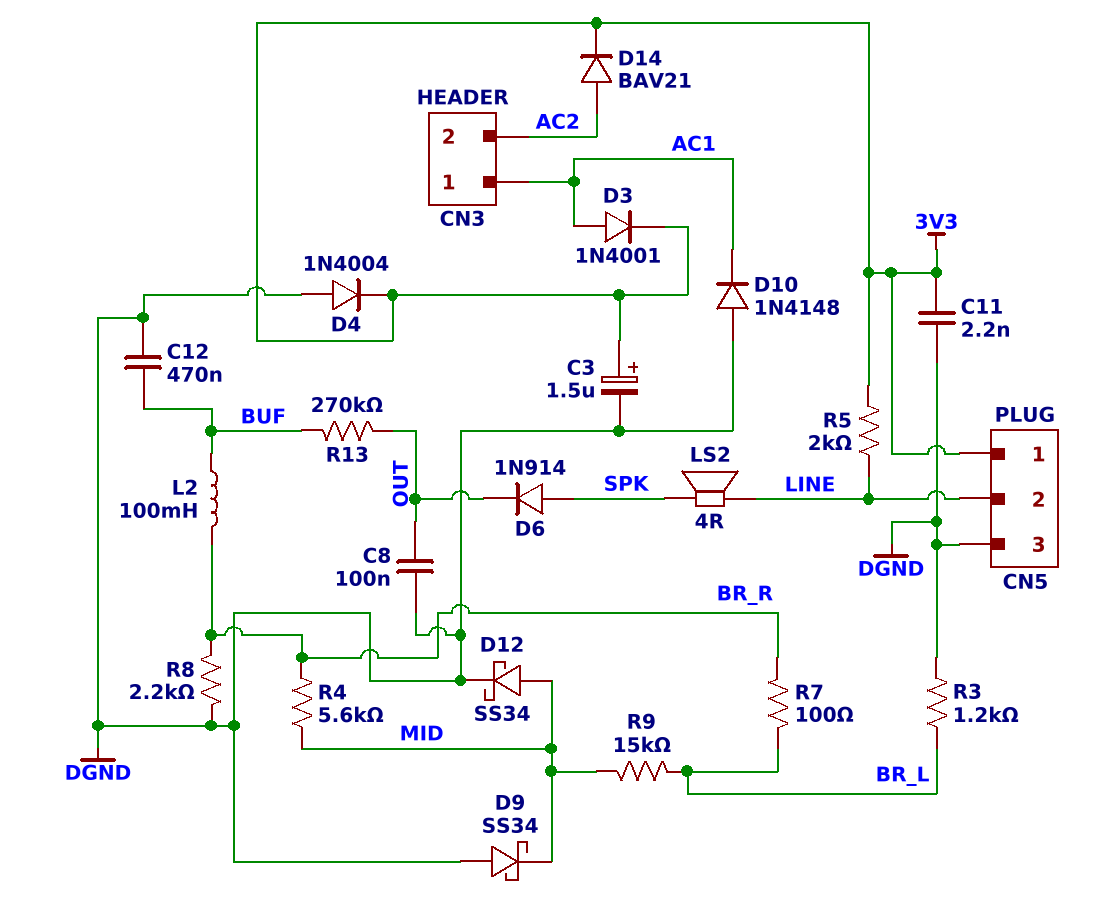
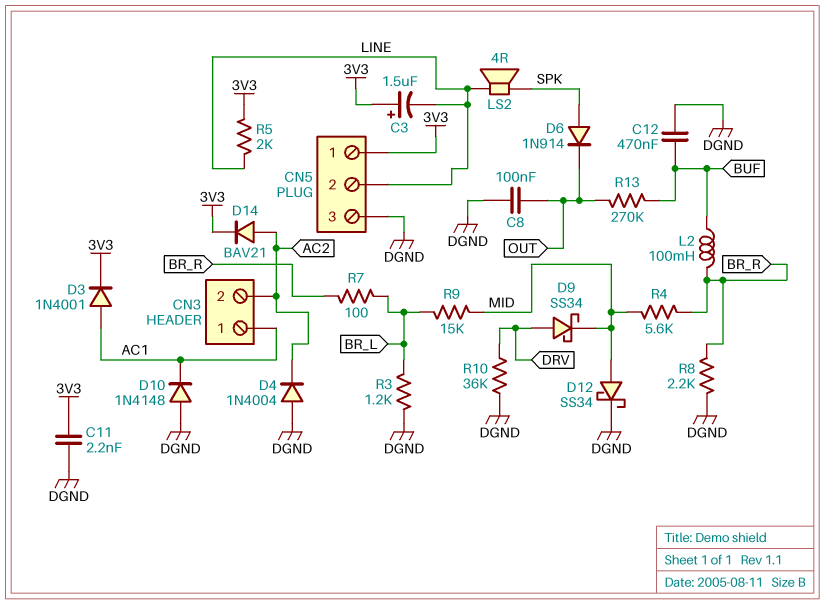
C3: 1.5uF (plus 3V3, minus DGND) -> 1.5uF (plus 3V3, minus LINE)
D4: diode 1N4004 (A DGND, K 3V3) -> diode 1N4004 (A DGND, K AC2)
D9: schottky SS34 (A DGND, K MID) -> schottky SS34 (A DRV, K MID)
R10: none -> 36k (DGND, DRV)

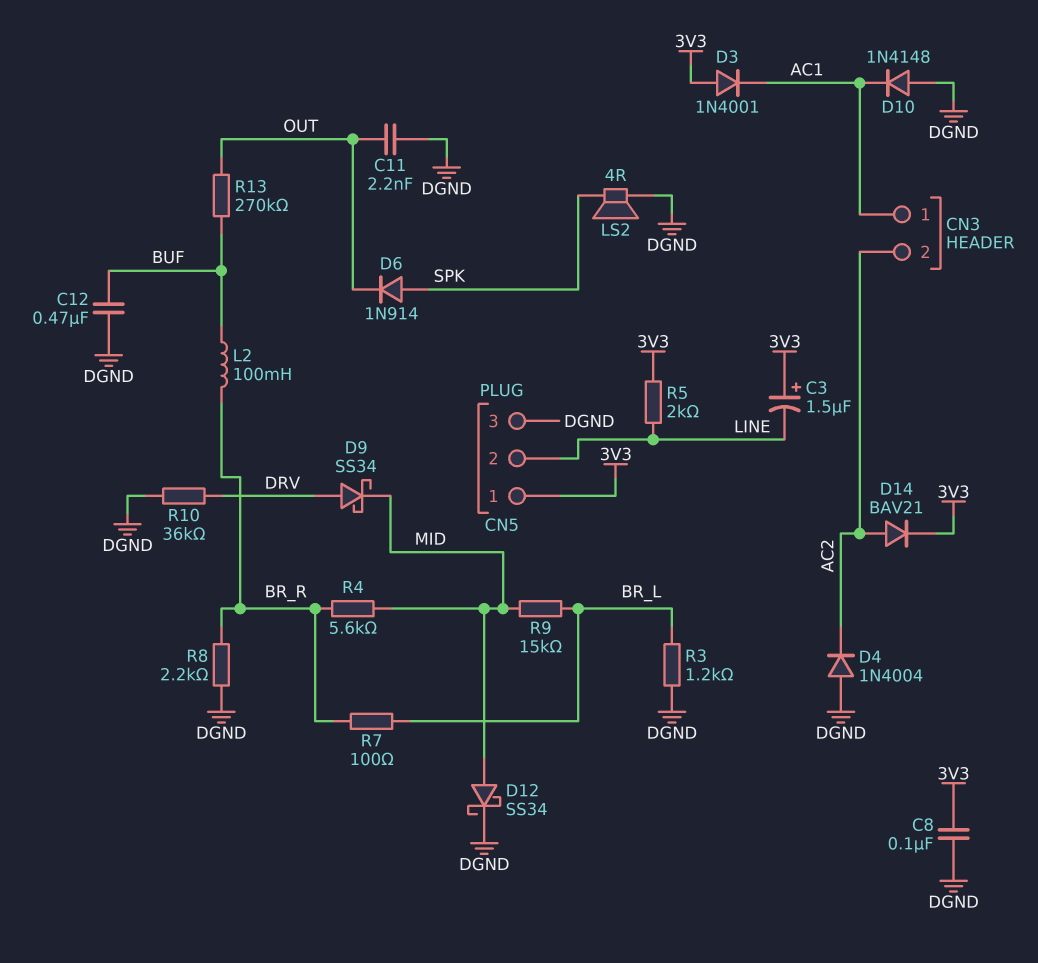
C8: 100nF (DGND, OUT) -> 100nF (3V3, DGND)
C11: 2.2nF (3V3, DGND) -> 2.2nF (DGND, OUT)
D3: diode 1N4001 (A AC1, K 3V3) -> diode 1N4001 (A 3V3, K AC1)
LS2: speaker 4R (LINE, SPK) -> speaker 4R (DGND, SPK)

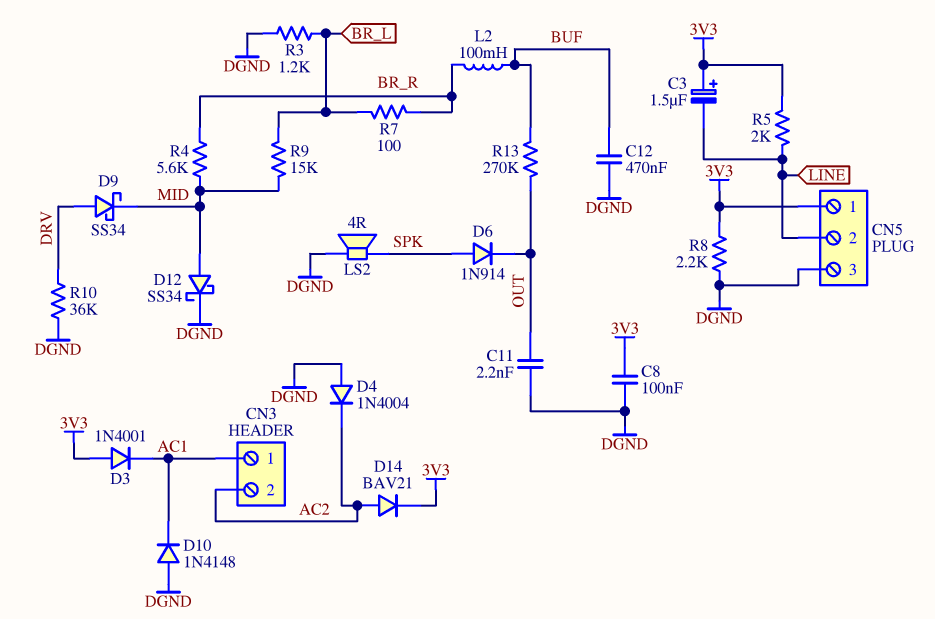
R8: 2.2k (BR_R, DGND) -> 2.2k (3V3, DGND)

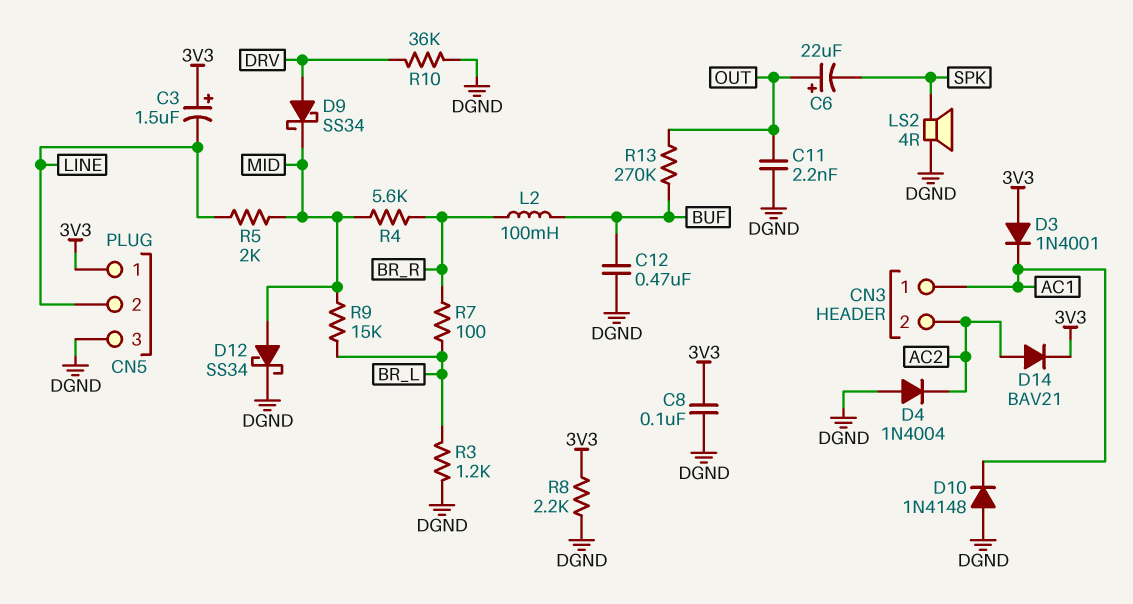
C6: none -> 22uF (plus OUT, minus SPK)
D6: diode 1N914 (A SPK, K OUT) -> none
R5: 2k (3V3, LINE) -> 2k (LINE, MID)

